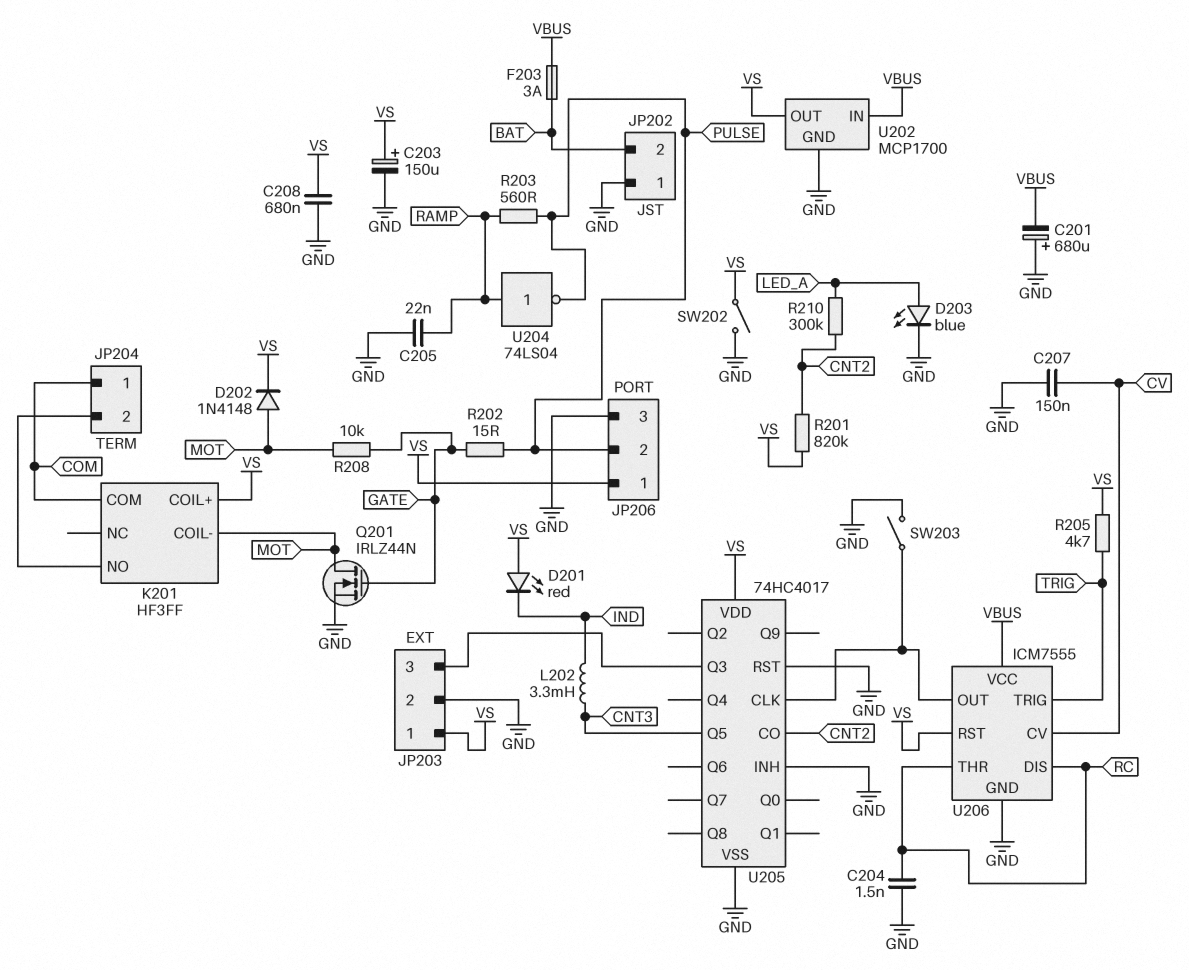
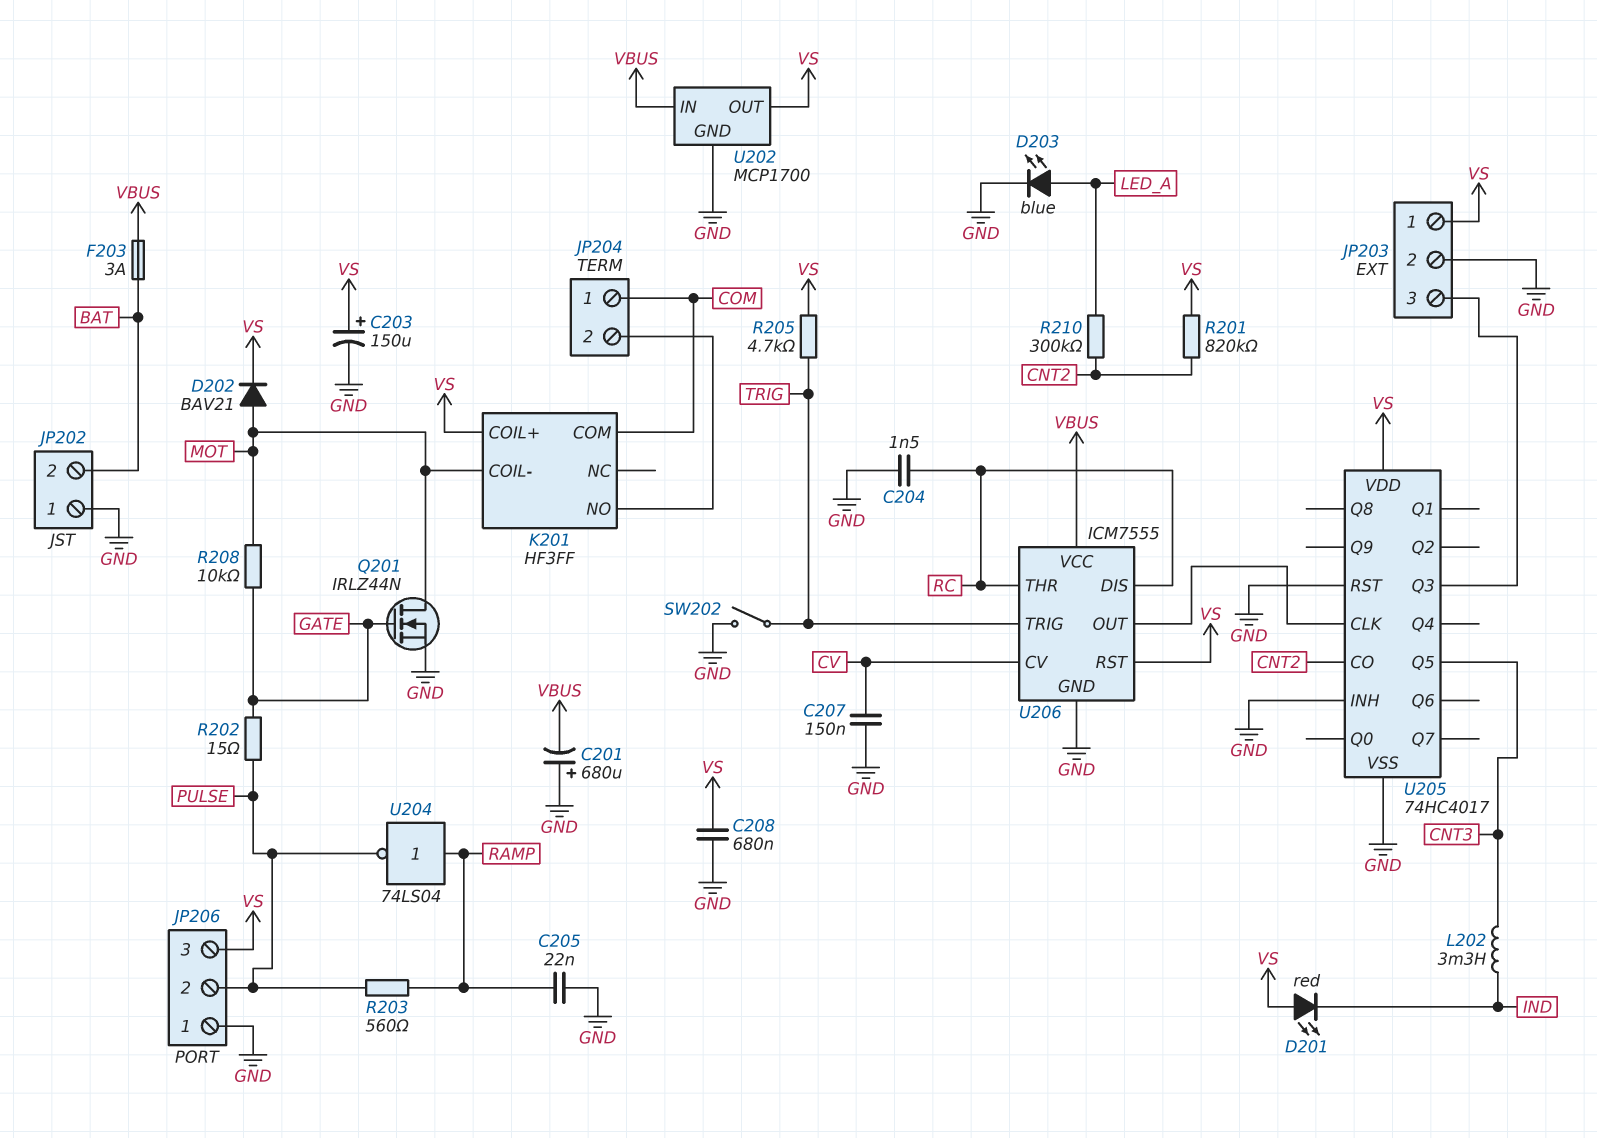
D202: diode 1N4148 (A MOT, K VS) -> diode BAV21 (A MOT, K VS)
JP206 pin 1: VS -> GND
JP206 pin 3: GND -> VS
SW202: switch (GND, VS) -> switch (GND, TRIG)
SW203: switch (GND, U205/CLK) -> none

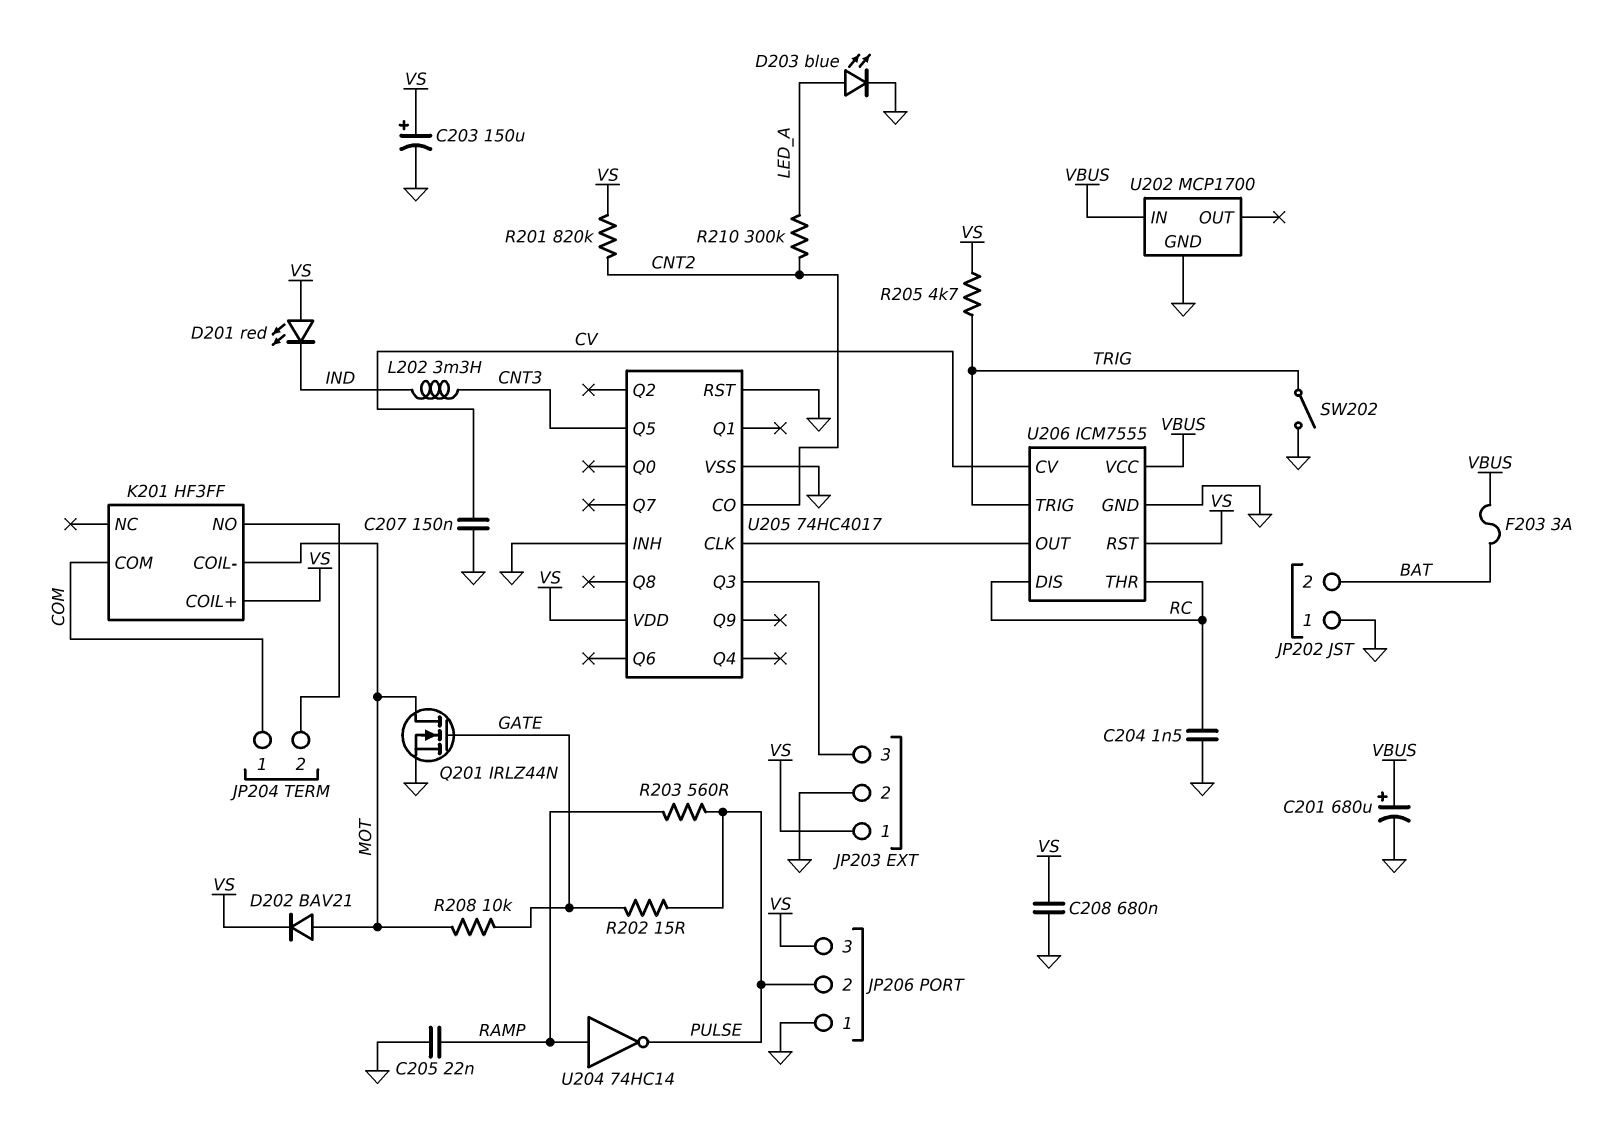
C201: 680uF (plus GND, minus VBUS) -> 680uF (plus VBUS, minus GND)
U202 pin OUT: VS -> none
U204: NOT 74LS04 (in RAMP, out PULSE) -> NOT 74HC14 (in RAMP, out PULSE)

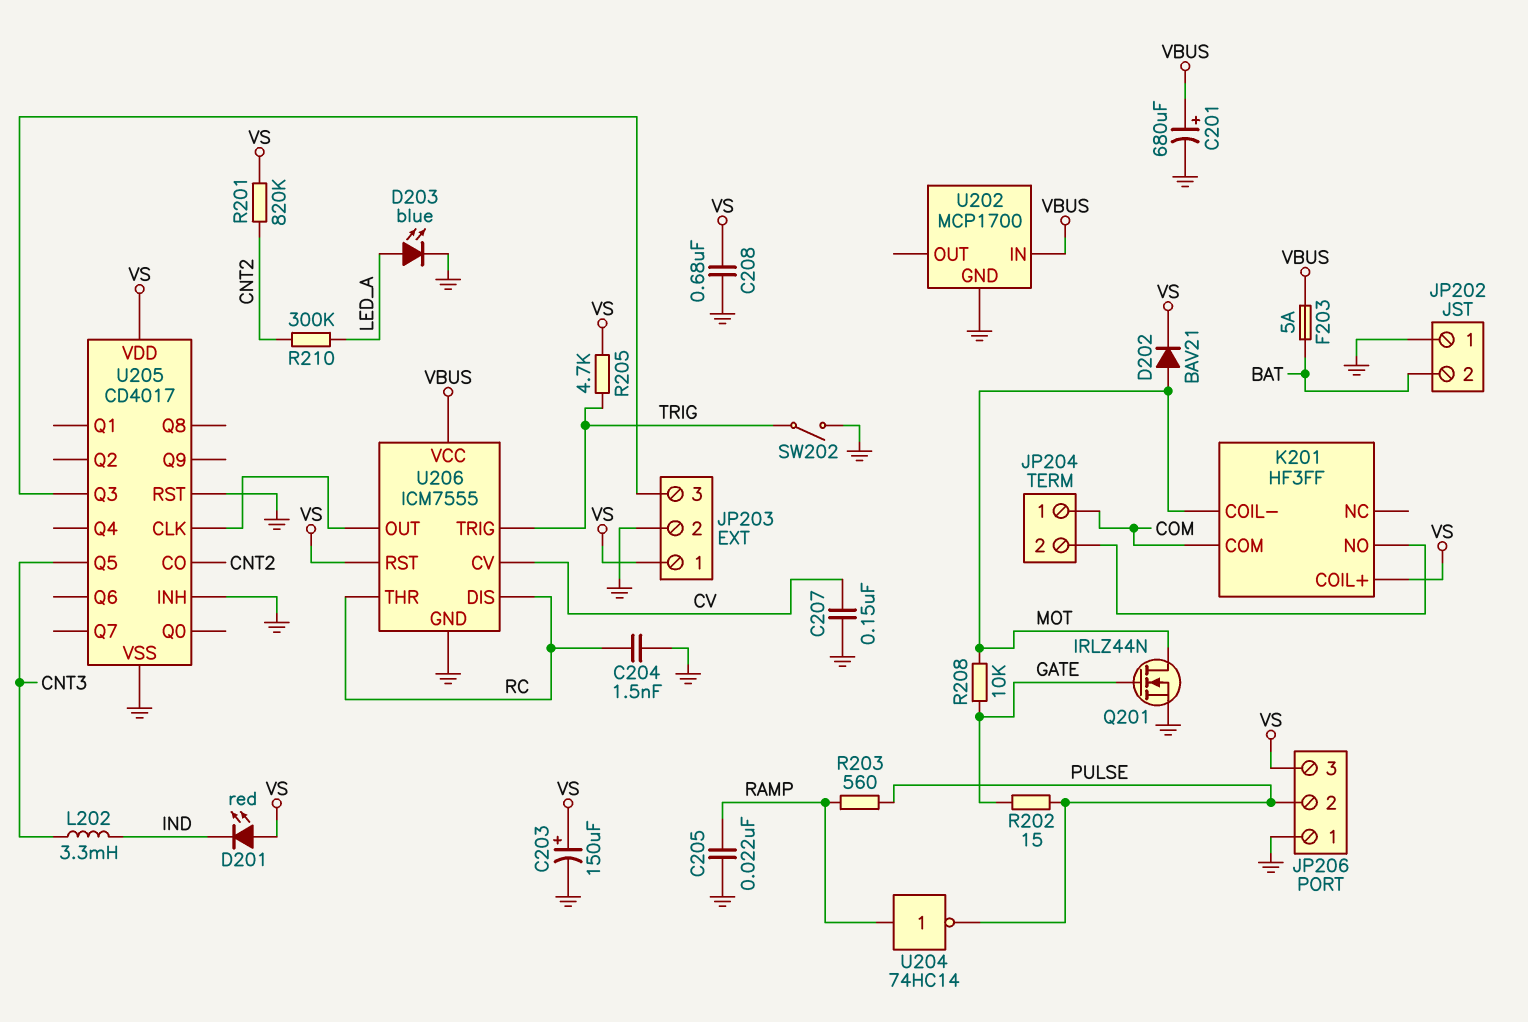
F203: 3A (BAT, VBUS) -> 5A (BAT, VBUS)
U205: 74HC4017 -> CD4017

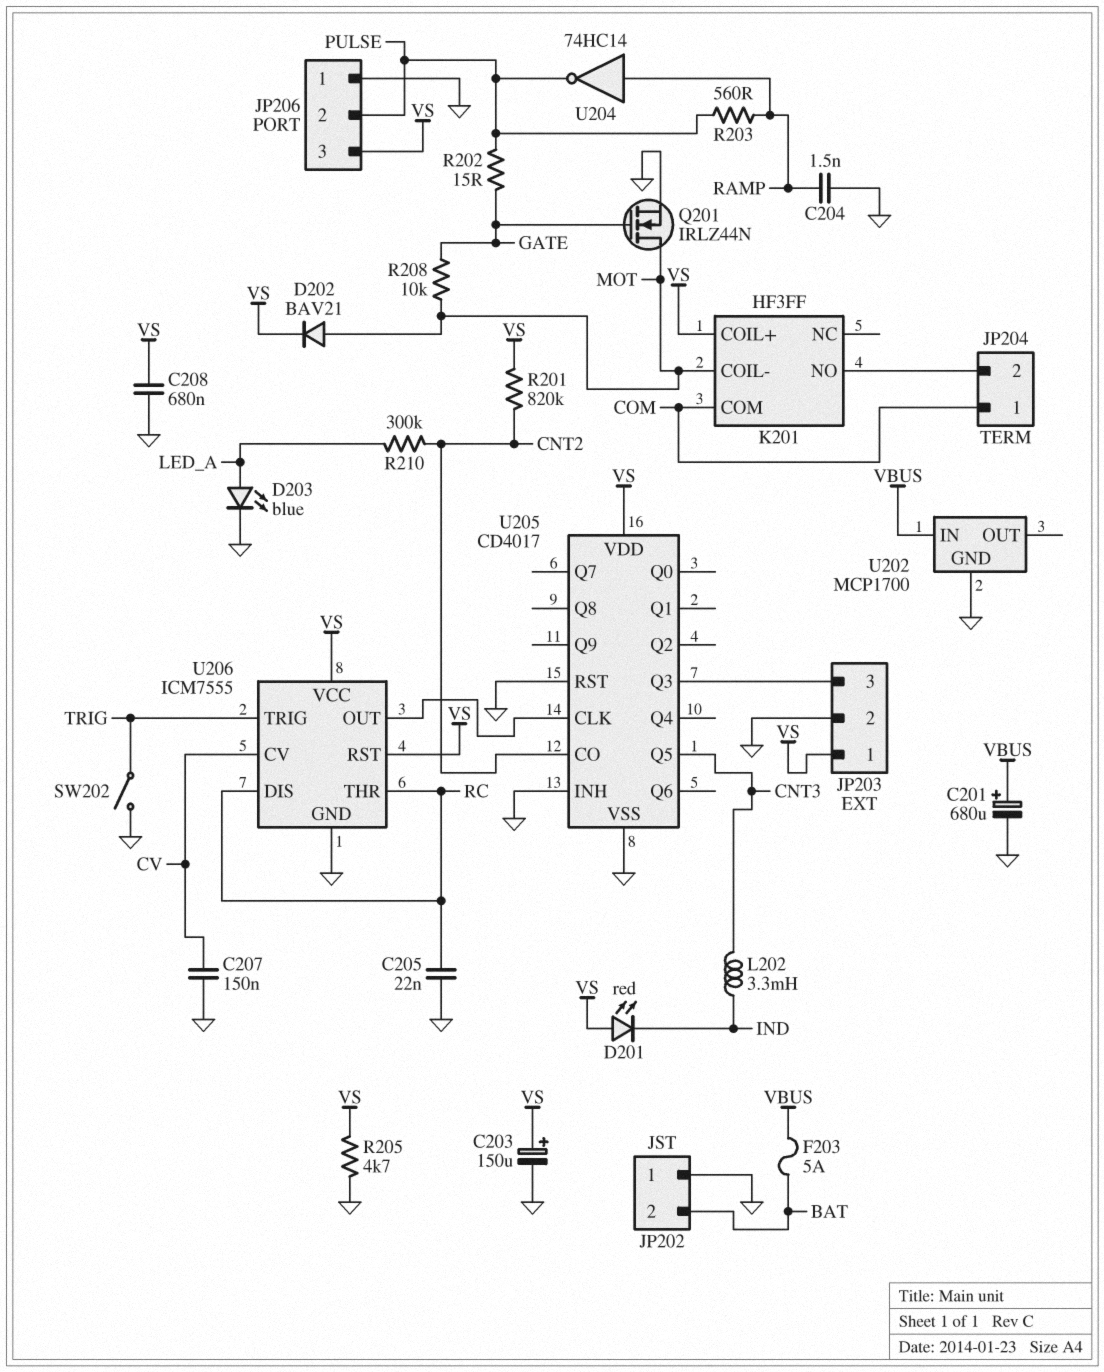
C204: 1.5nF (GND, RC) -> 1.5nF (GND, RAMP)
C205: 22nF (GND, RAMP) -> 22nF (GND, RC)
R205: 4.7k (TRIG, VS) -> 4.7k (GND, VS)
U206 pin VCC: VBUS -> VS

